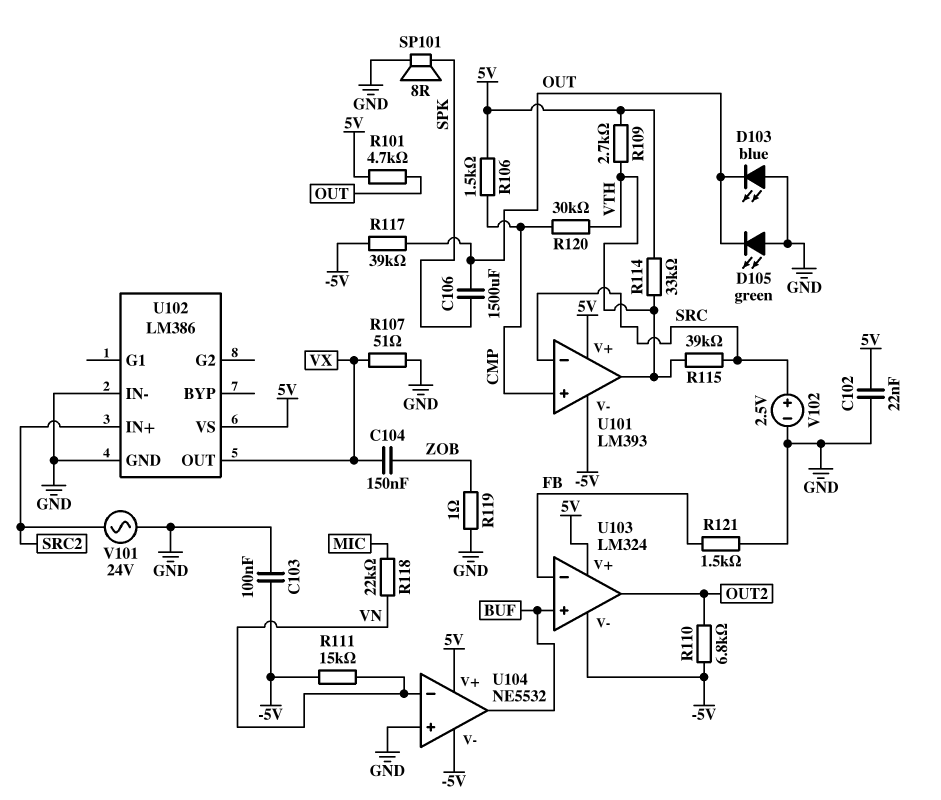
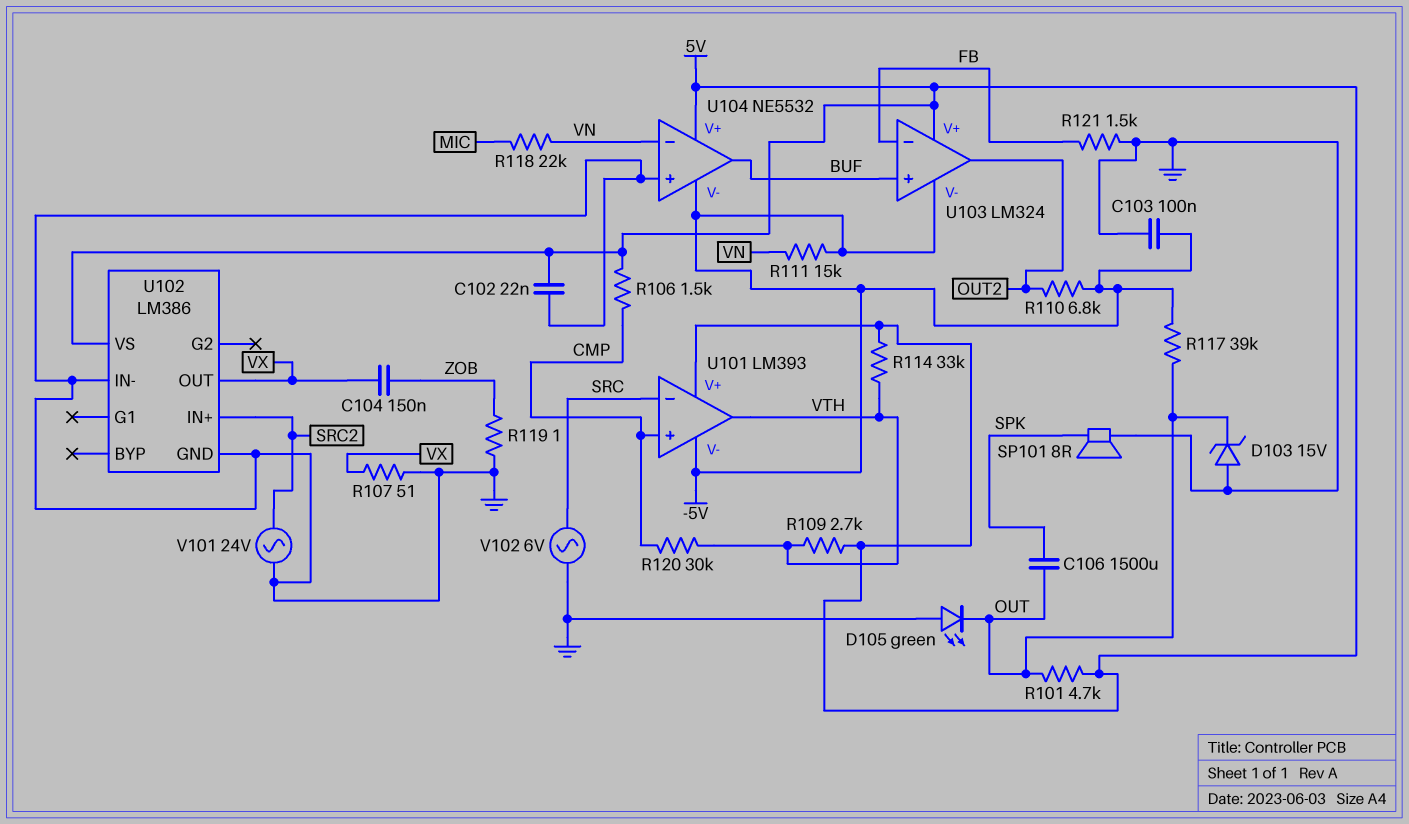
D103: LED blue (A GND, K OUT) -> zener 15V (A GND, K OUT)
R115: 39k (SRC, VTH) -> none
V102: 2.5V (plus SRC, minus GND) -> AC 6V (GND, SRC)

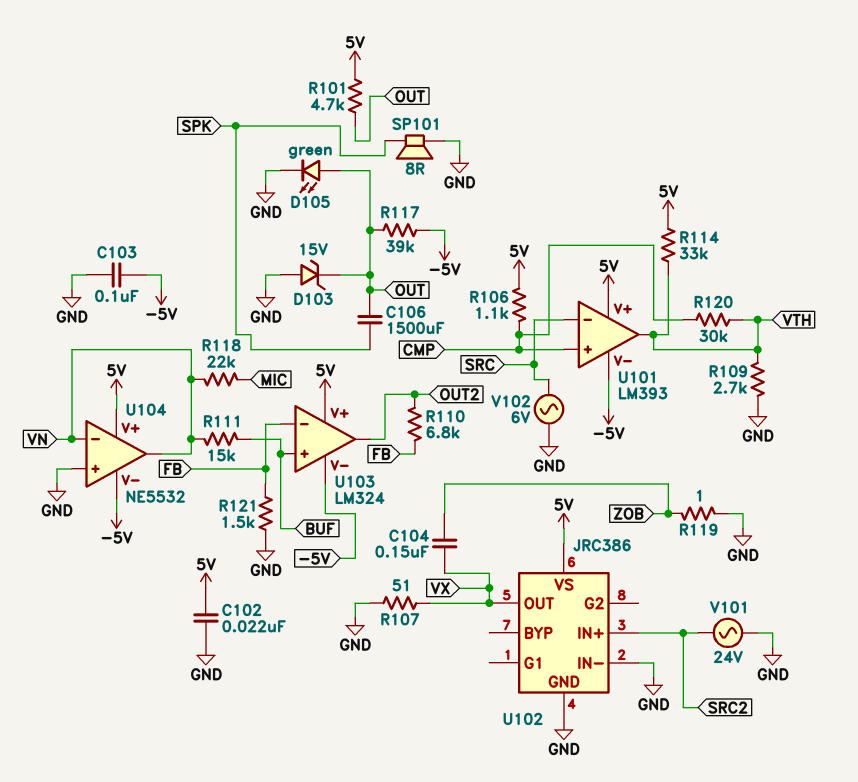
D105: LED green (A GND, K OUT) -> LED green (A OUT, K GND)
R106: 1.5k (5V, CMP) -> 1.1k (5V, CMP)
R109: 2.7k (5V, VTH) -> 2.7k (GND, VTH)
R110: 6.8k (-5V, OUT2) -> 6.8k (FB, OUT2)
R111: 15k (-5V, VN) -> 15k (BUF, VN)
U102: LM386 -> JRC386
U104 pin out: BUF -> VN

